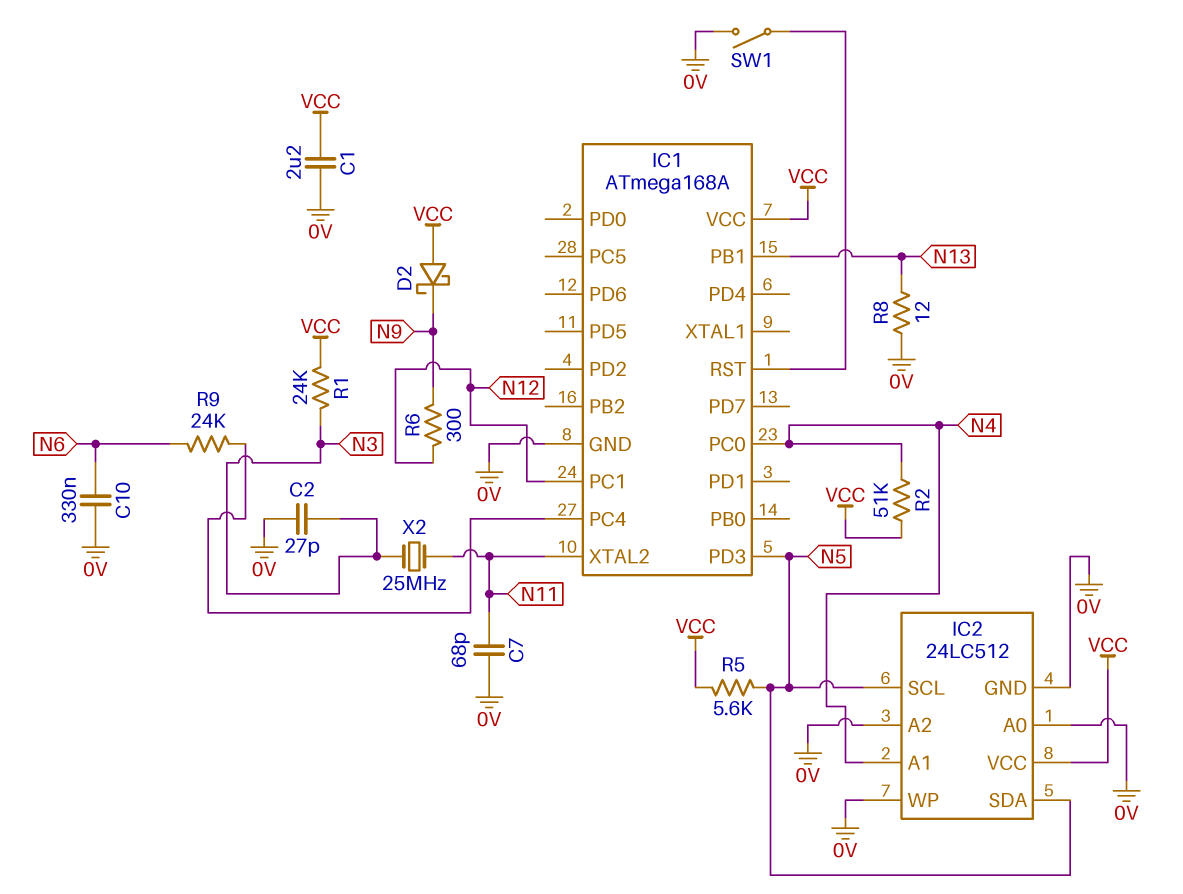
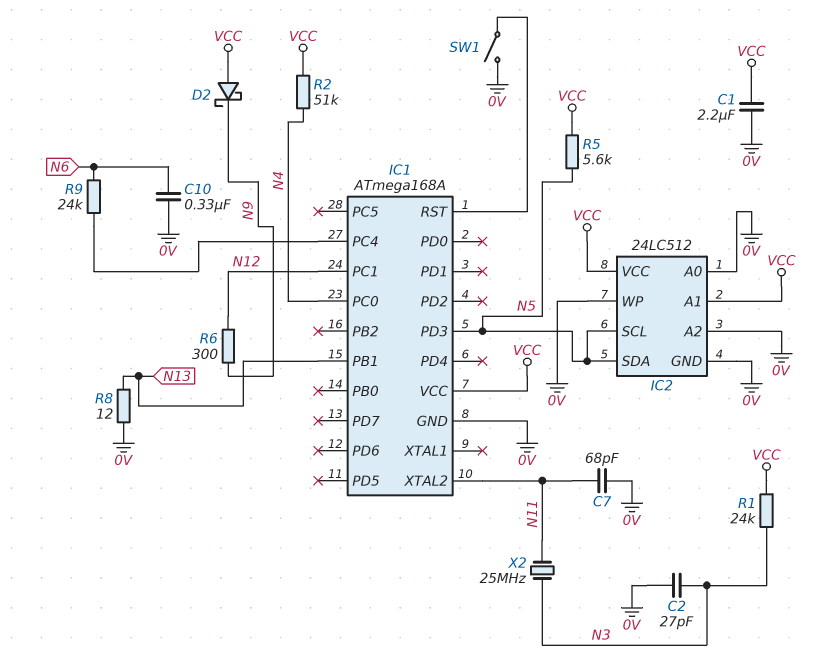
IC2 pin A1: N4 -> VCC

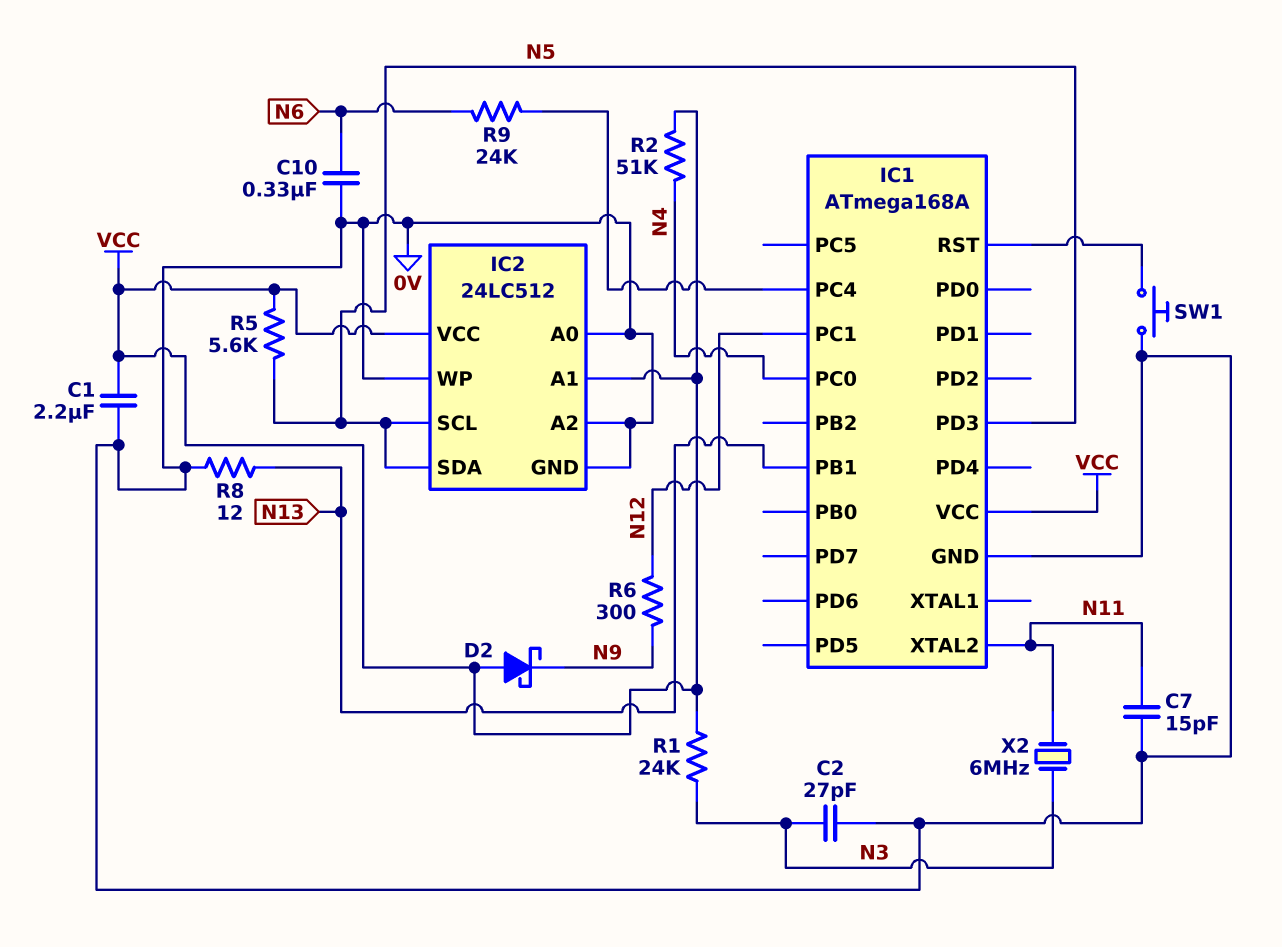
C7: 68pF (0V, N11) -> 15pF (0V, N11)
SW1: switch (0V, IC1/RST) -> button (0V, IC1/RST)
X2: 25MHz (N3, N11) -> 6MHz (N3, N11)

